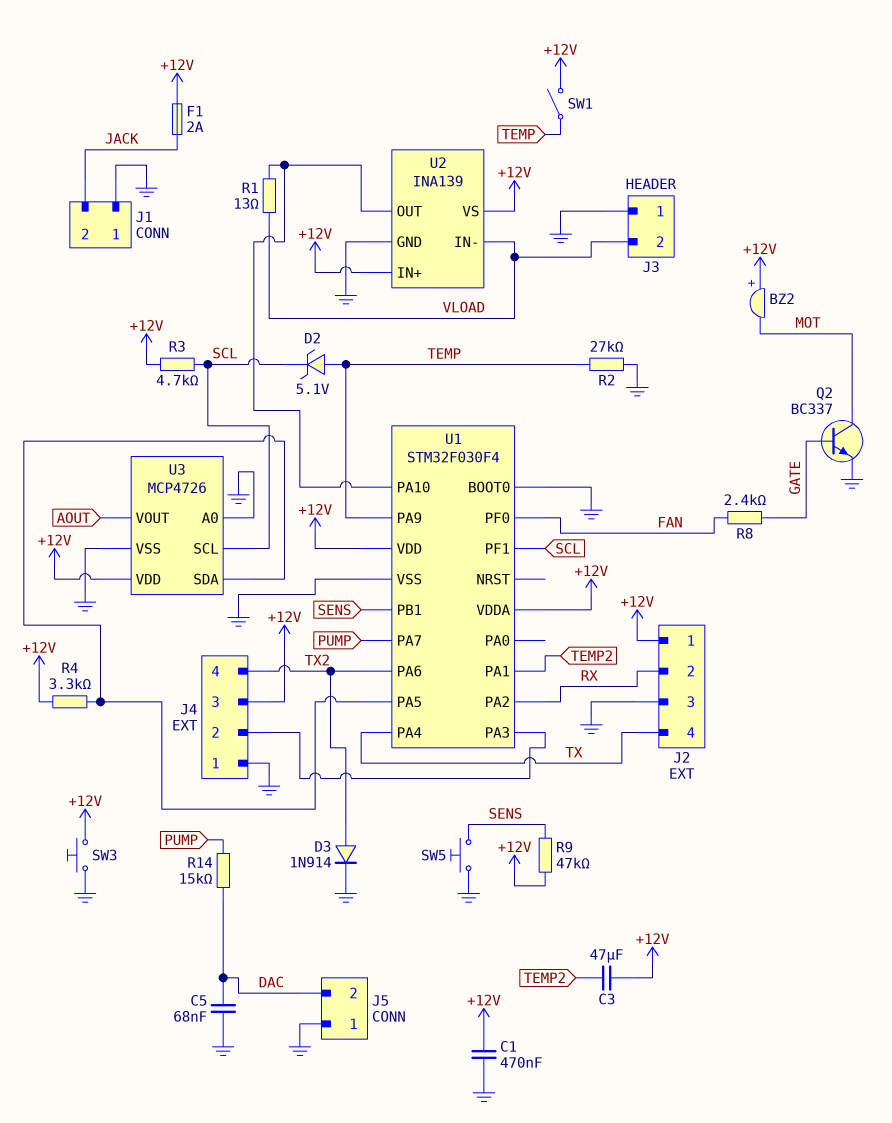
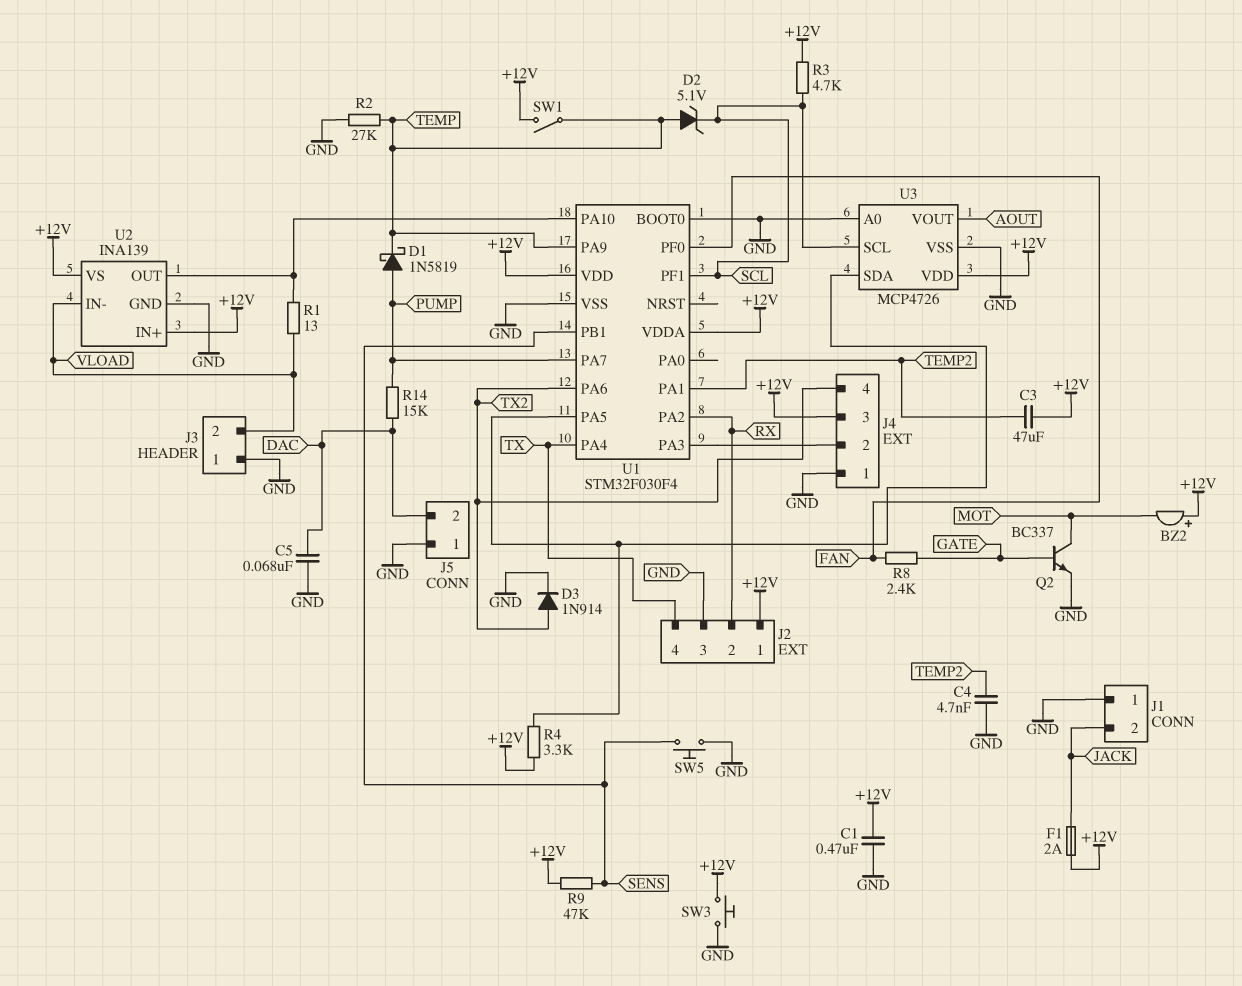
C4: none -> 4.7nF (GND, TEMP2)
D1: none -> schottky 1N5819 (A PUMP, K TEMP)

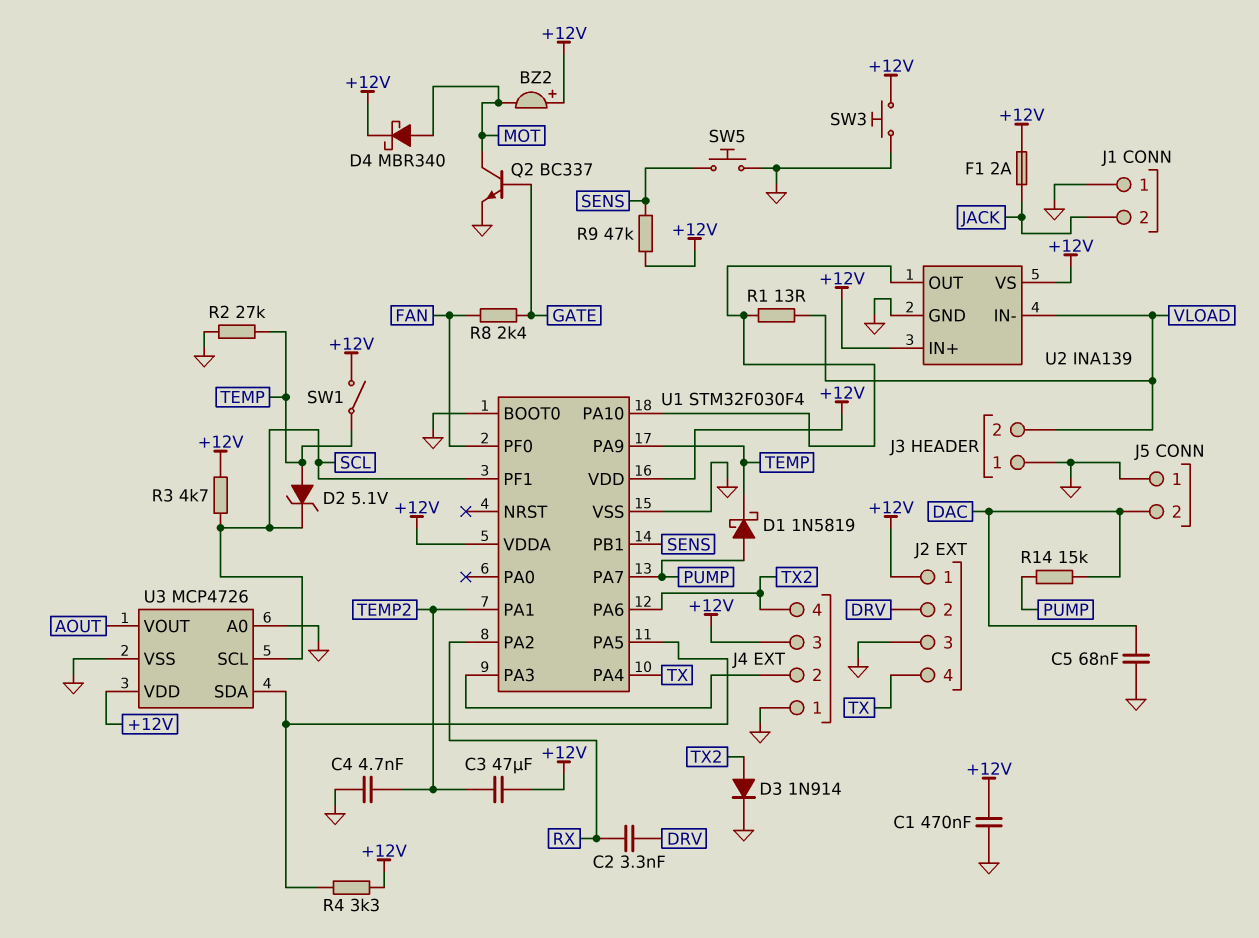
C2: none -> 3.3nF (DRV, RX)
D4: none -> schottky MBR340 (A MOT, K +12V)
J2 pin 2: RX -> DRV

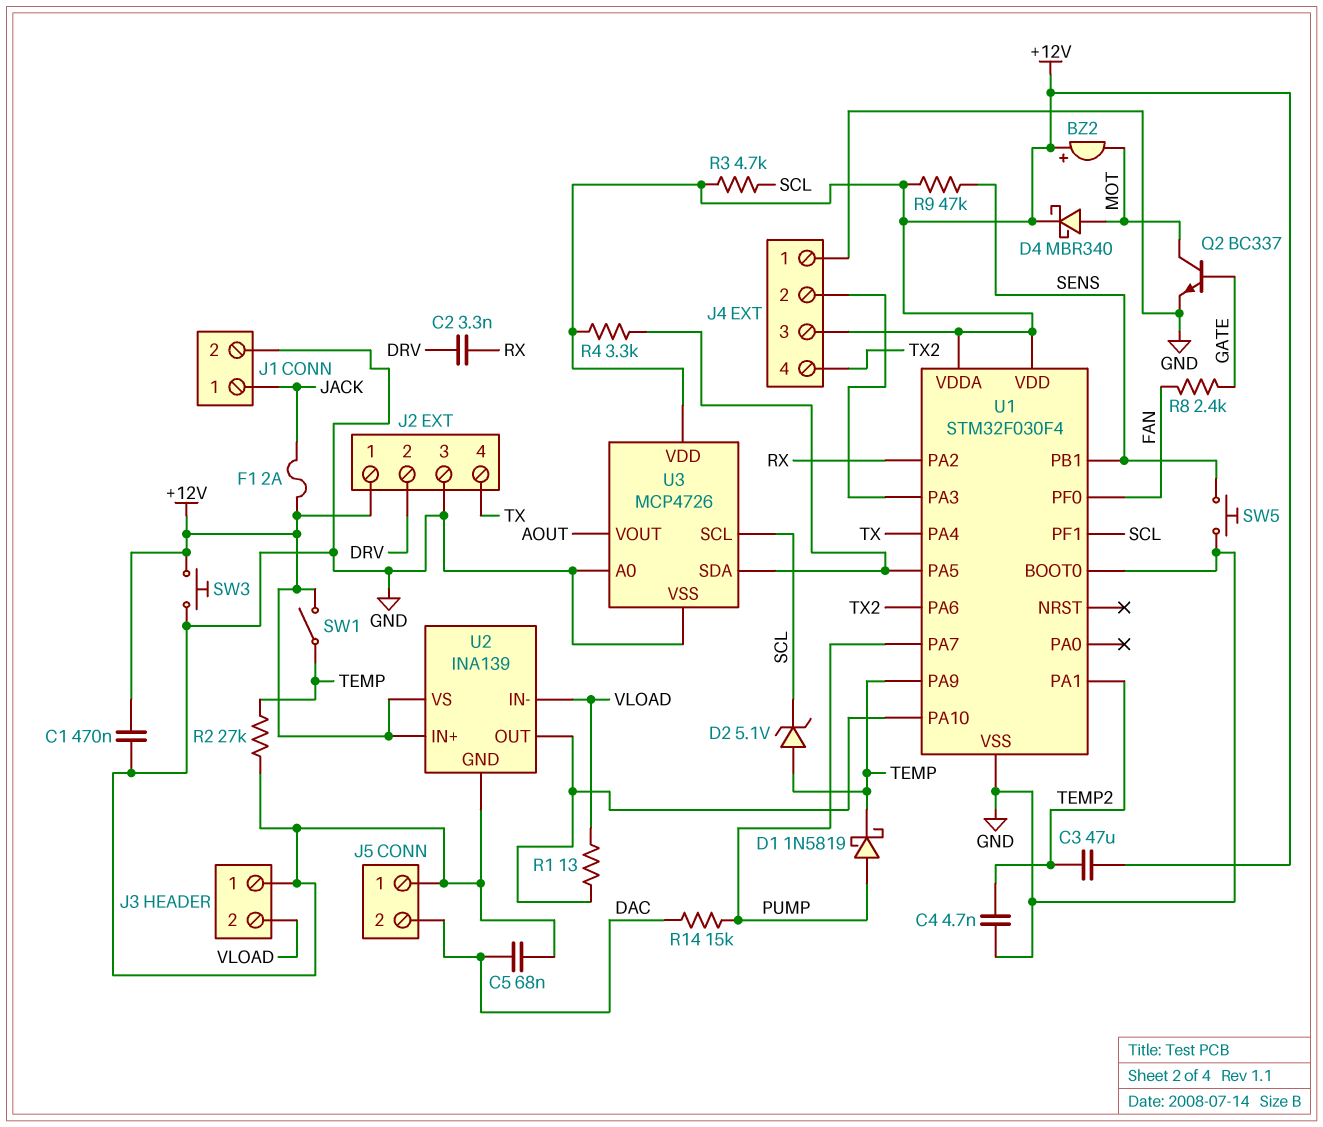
D3: diode 1N914 (A TX2, K GND) -> none
J1 pin 1: GND -> JACK
J1 pin 2: JACK -> GND

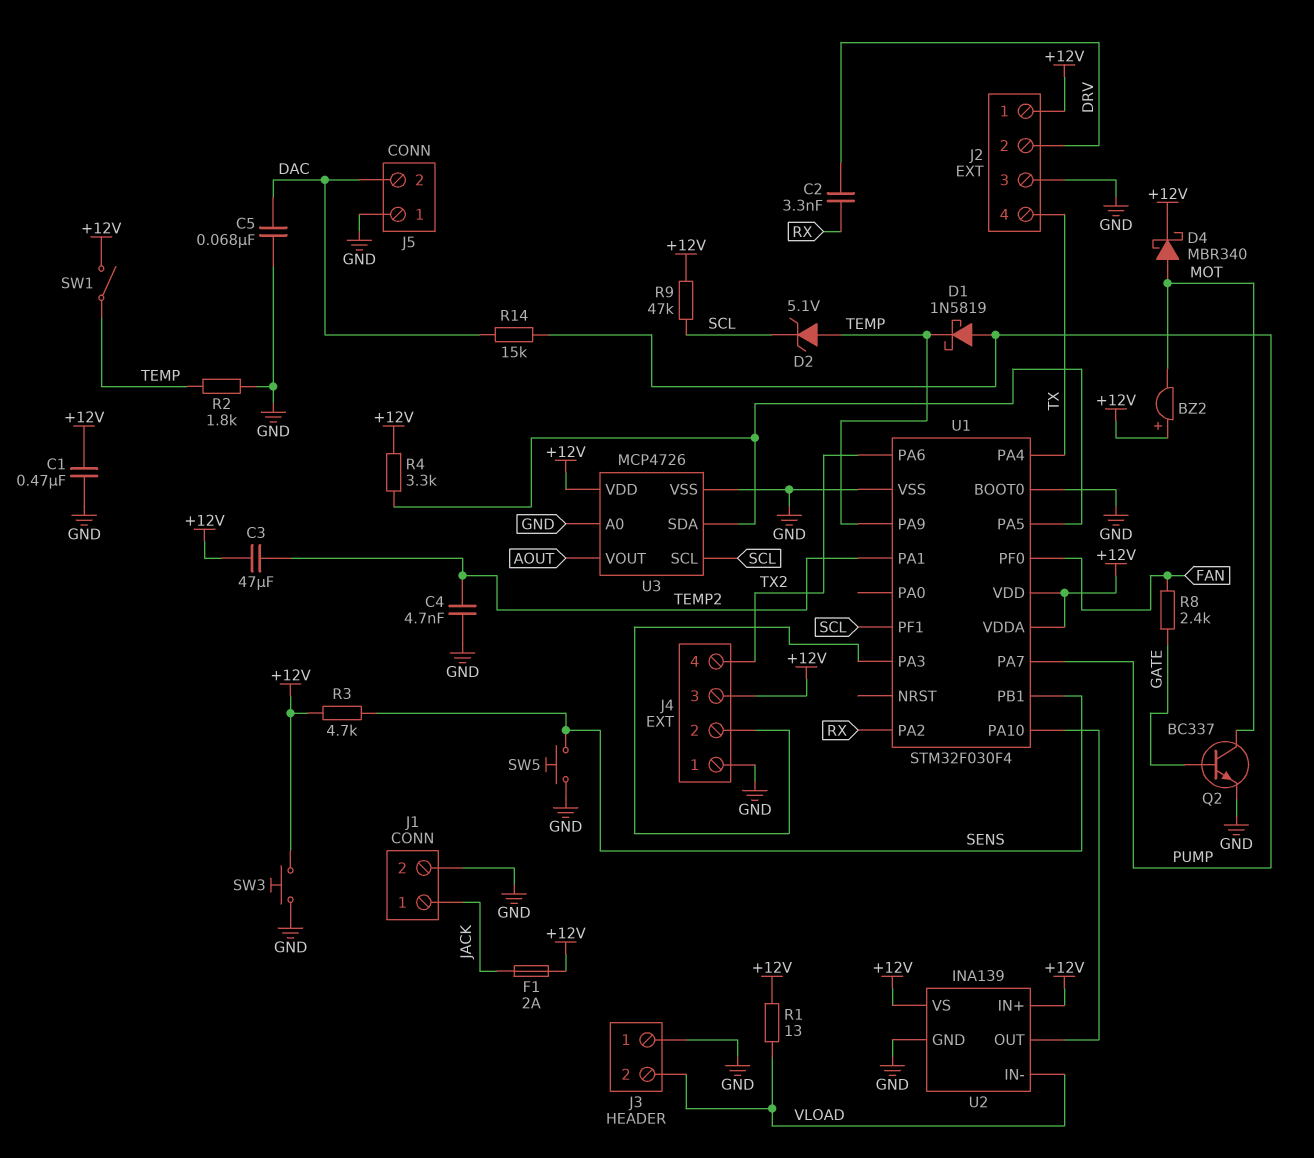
R1: 13 (U1/PA10, VLOAD) -> 13 (+12V, VLOAD)
R2: 27k (GND, TEMP) -> 1.8k (GND, TEMP)
R3: 4.7k (+12V, SCL) -> 4.7k (+12V, SENS)
R9: 47k (+12V, SENS) -> 47k (+12V, SCL)

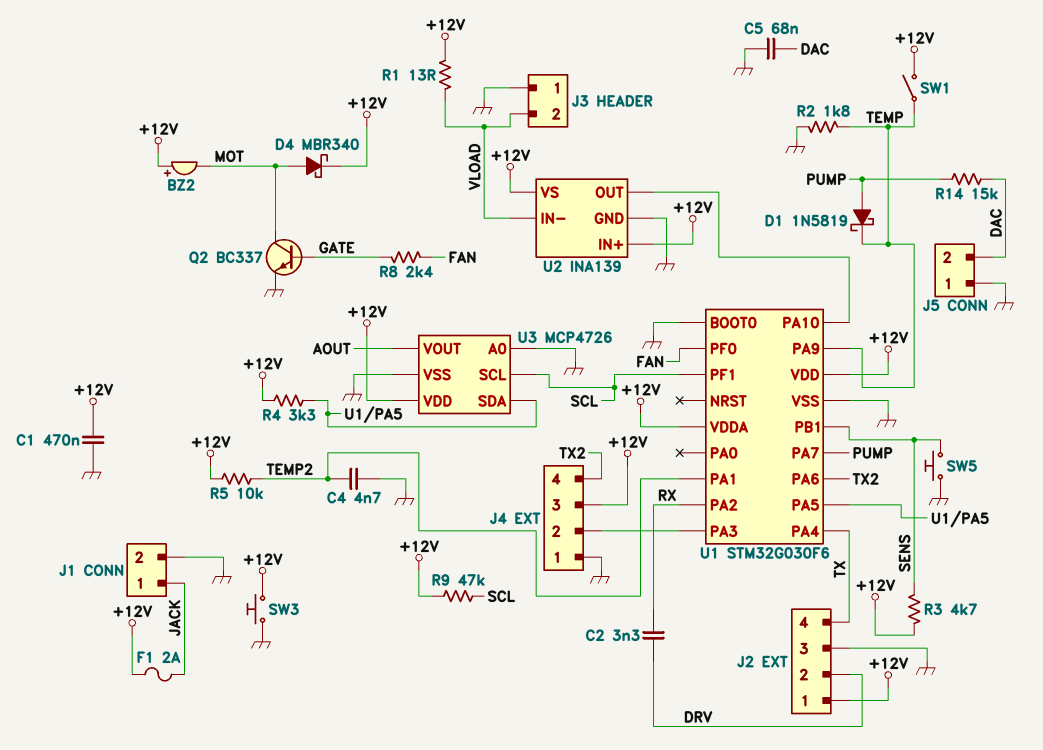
C3: 47uF (+12V, TEMP2) -> none
D2: zener 5.1V (A TEMP, K SCL) -> none
R5: none -> 10k (+12V, TEMP2)
U1: STM32F030F4 -> STM32G030F6

